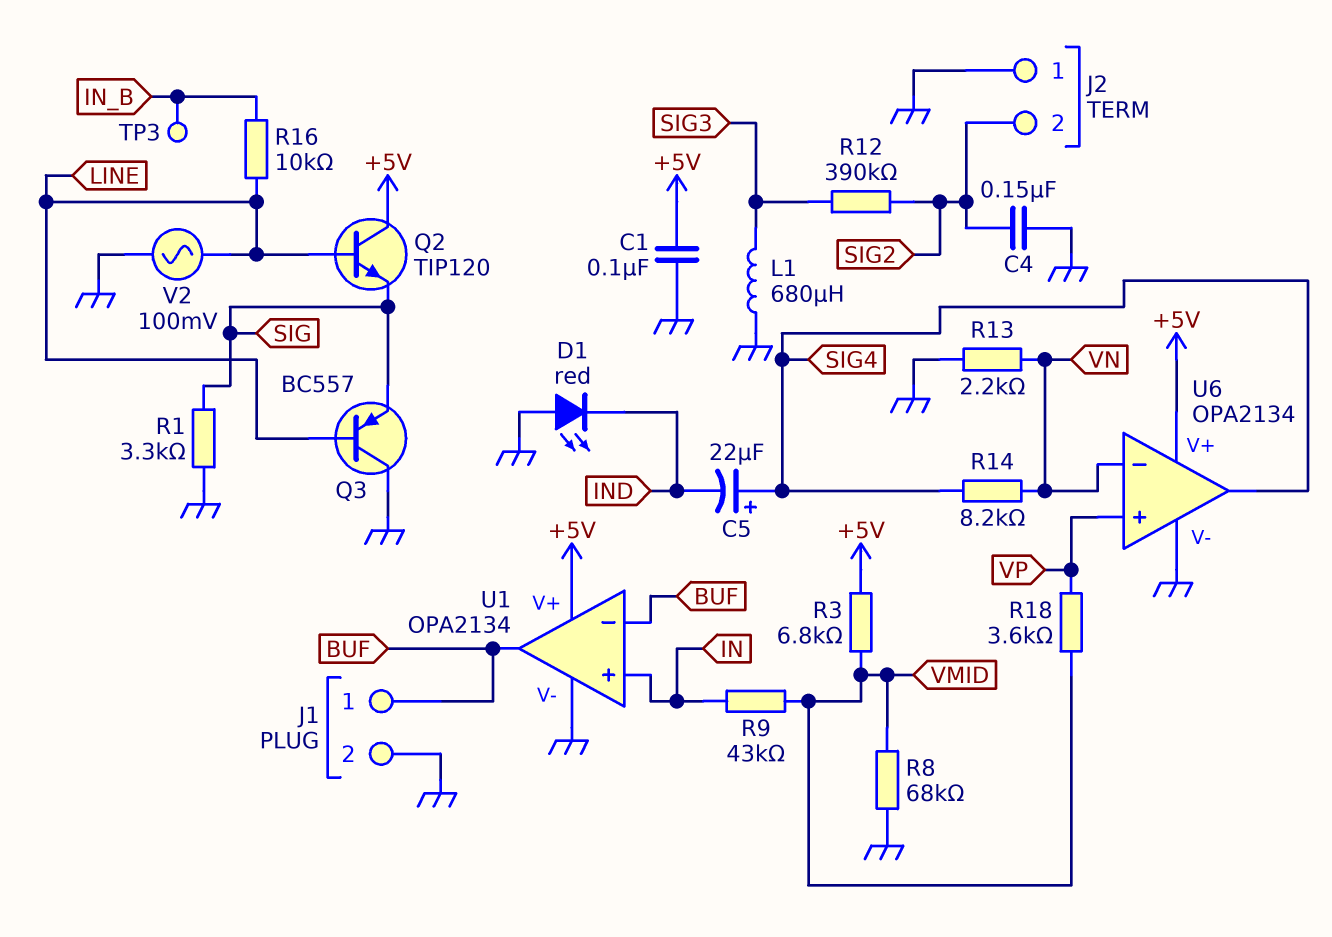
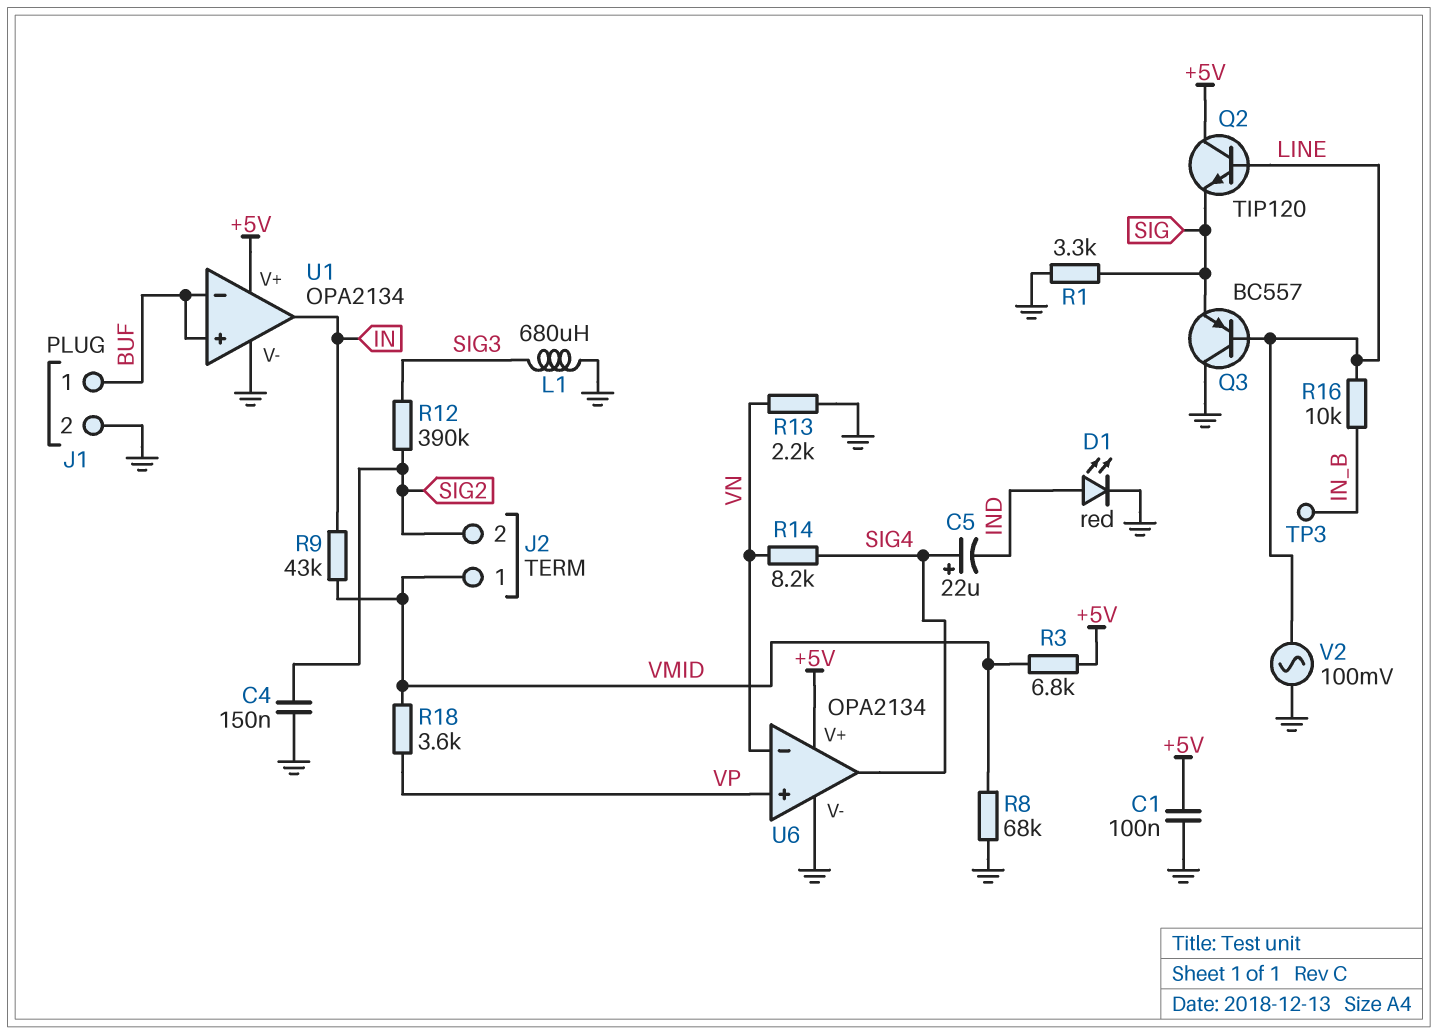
D1: LED red (A GND, K IND) -> LED red (A IND, K GND)
J2 pin 1: GND -> VMID
U1 pin in+: IN -> BUF
U1 pin out: BUF -> IN

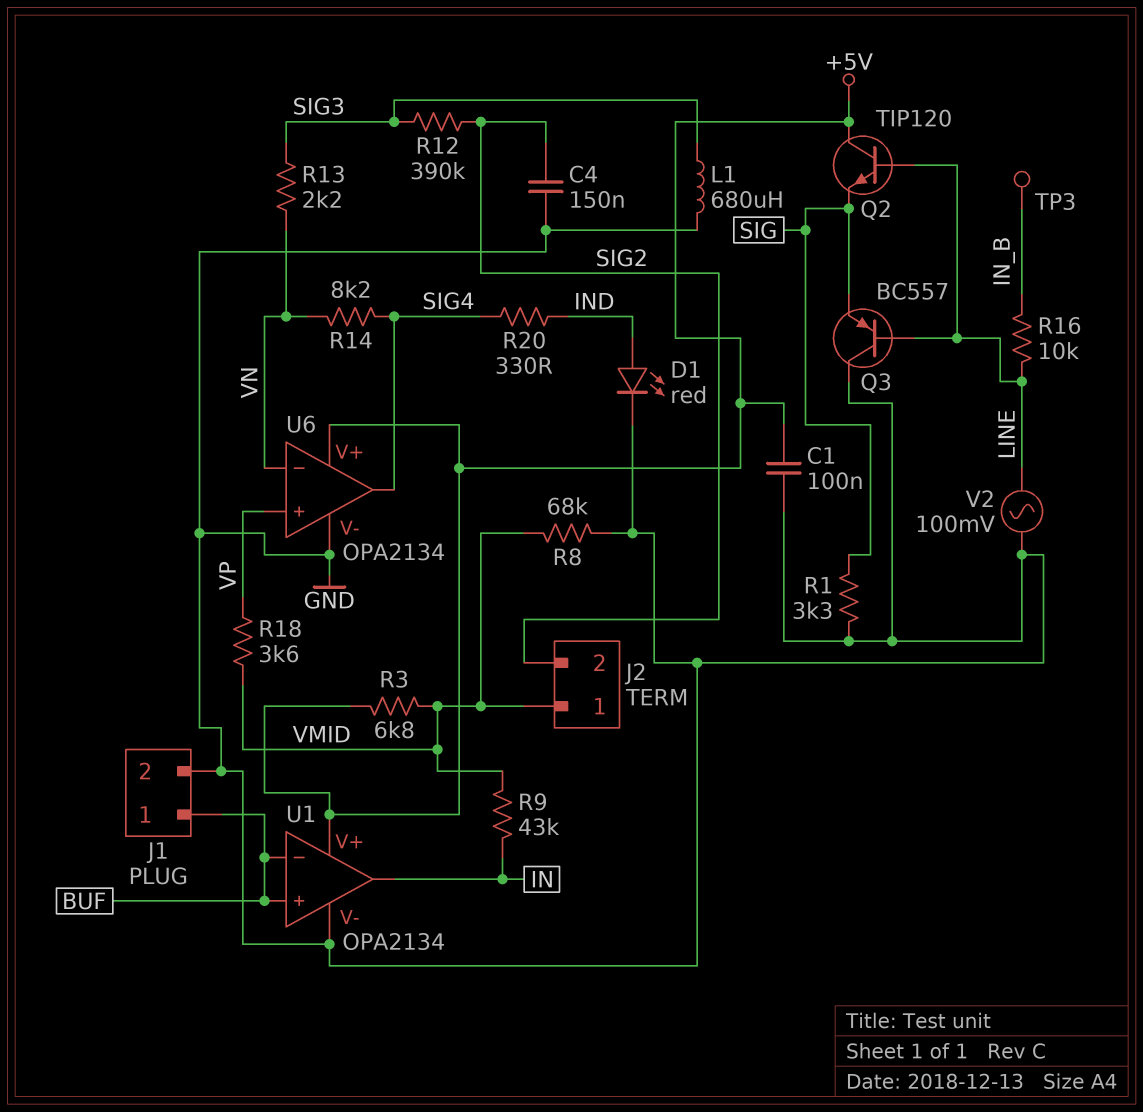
C5: 22uF (plus SIG4, minus IND) -> none
R13: 2.2k (GND, VN) -> 2.2k (SIG3, VN)
R20: none -> 330 (IND, SIG4)

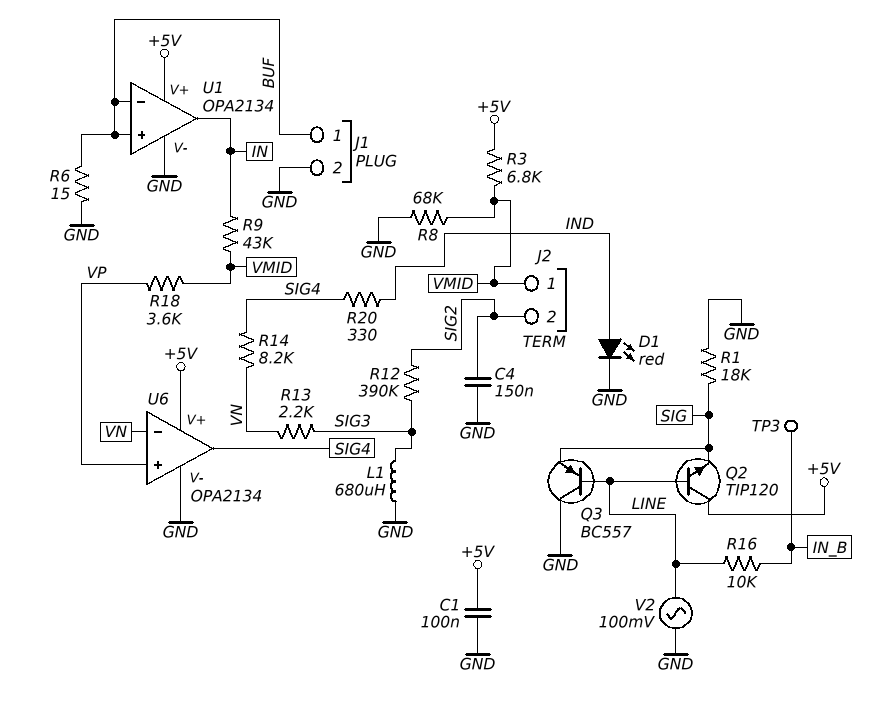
R1: 3.3k (GND, SIG) -> 18k (GND, SIG)
R6: none -> 15 (BUF, GND)

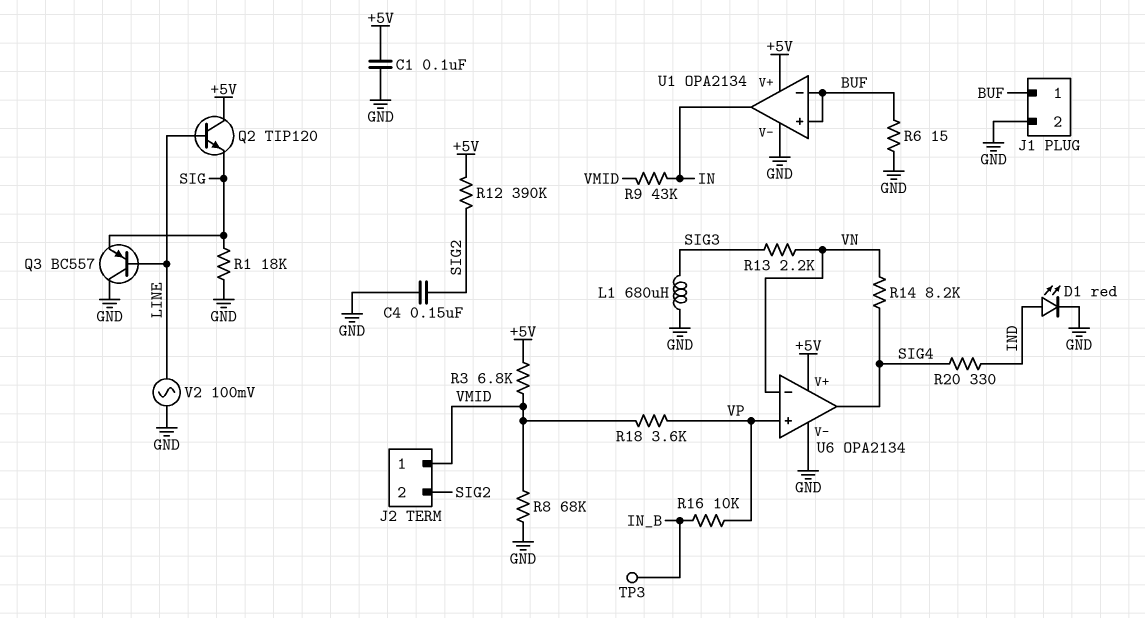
R12: 390k (SIG2, SIG3) -> 390k (+5V, SIG2)
R16: 10k (IN_B, LINE) -> 10k (IN_B, VP)

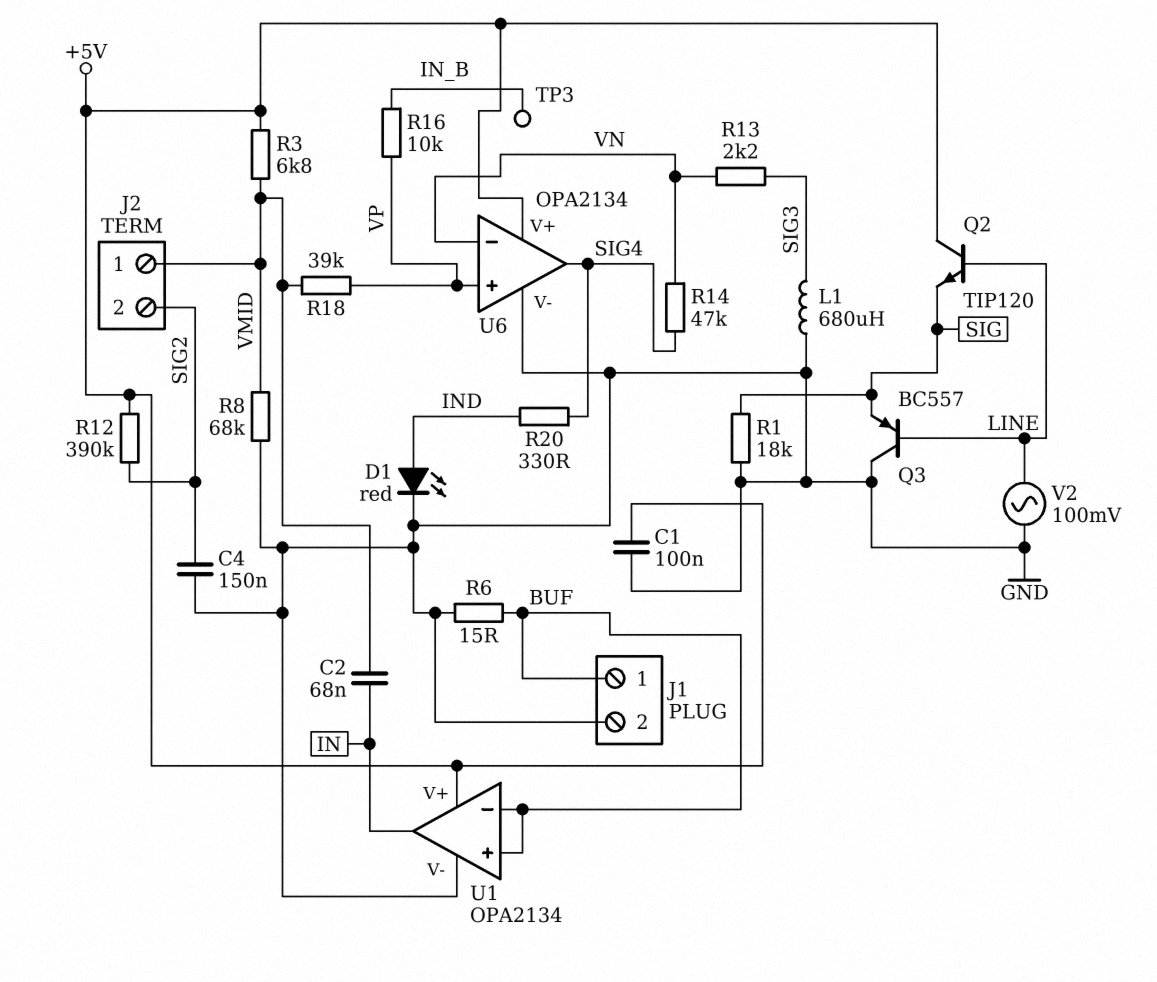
C2: none -> 68nF (IN, VMID)
R9: 43k (IN, VMID) -> none
R14: 8.2k (SIG4, VN) -> 47k (SIG4, VN)
R18: 3.6k (VMID, VP) -> 39k (VMID, VP)

